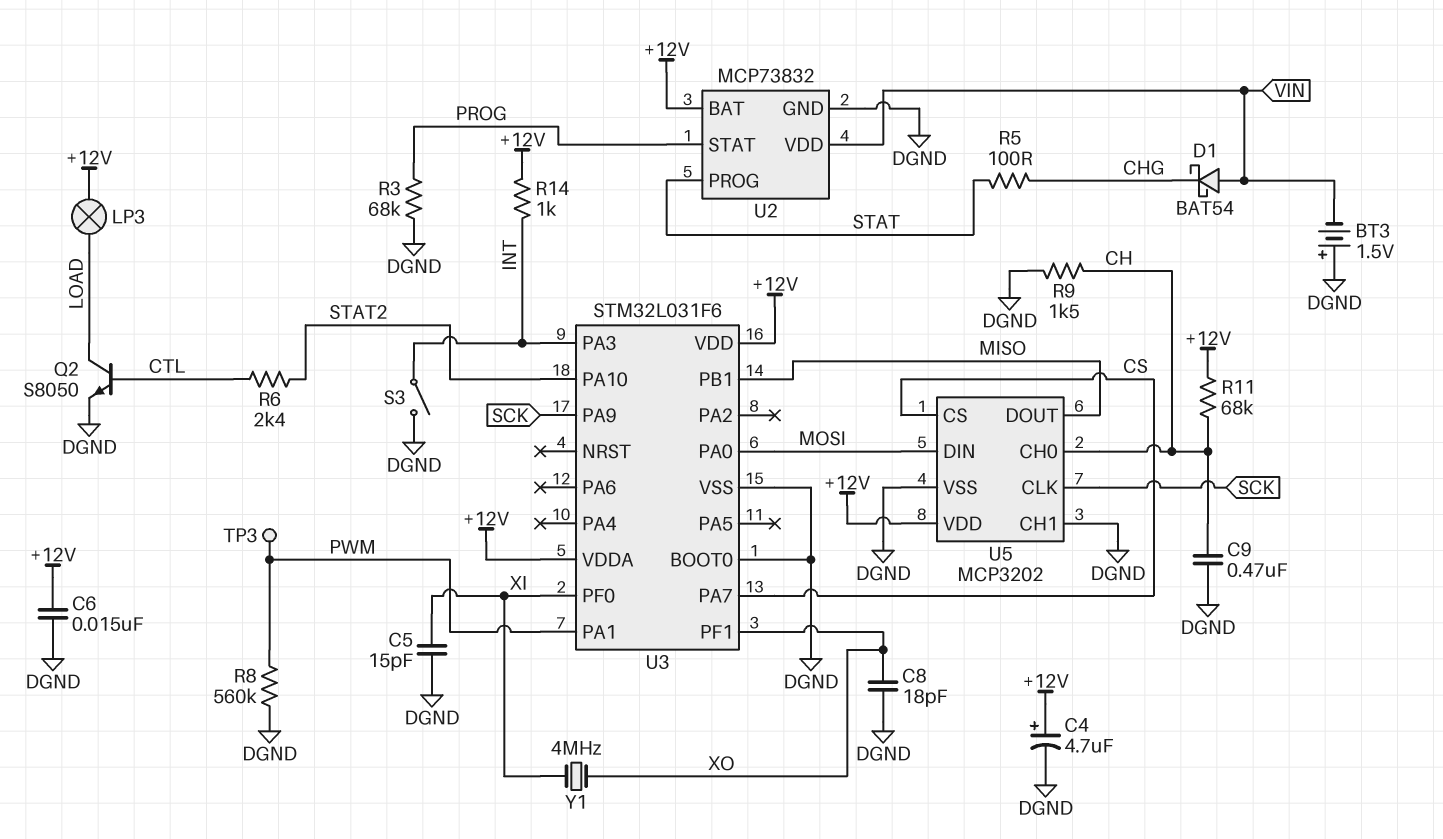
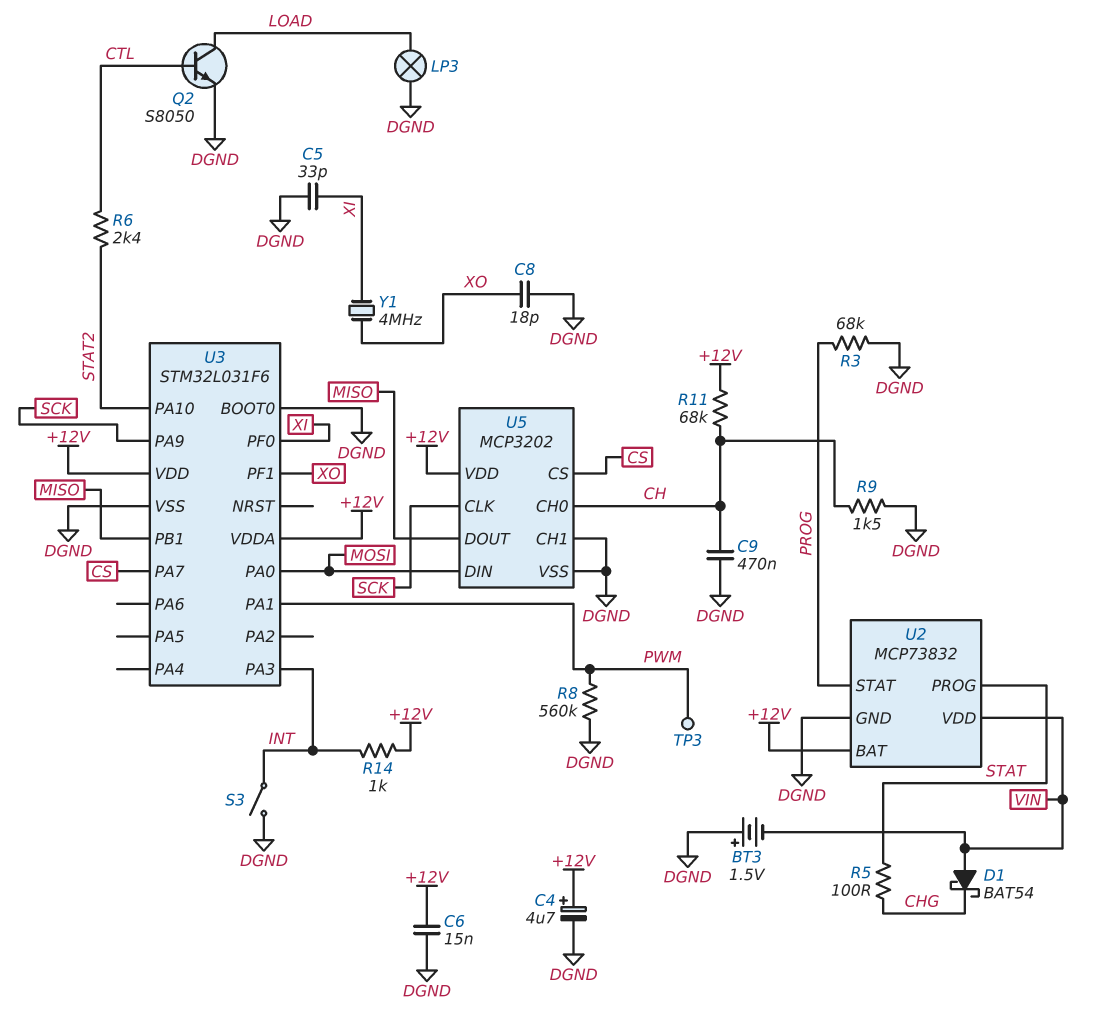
C5: 15pF (DGND, XI) -> 33pF (DGND, XI)
LP3: lamp (+12V, LOAD) -> lamp (DGND, LOAD)

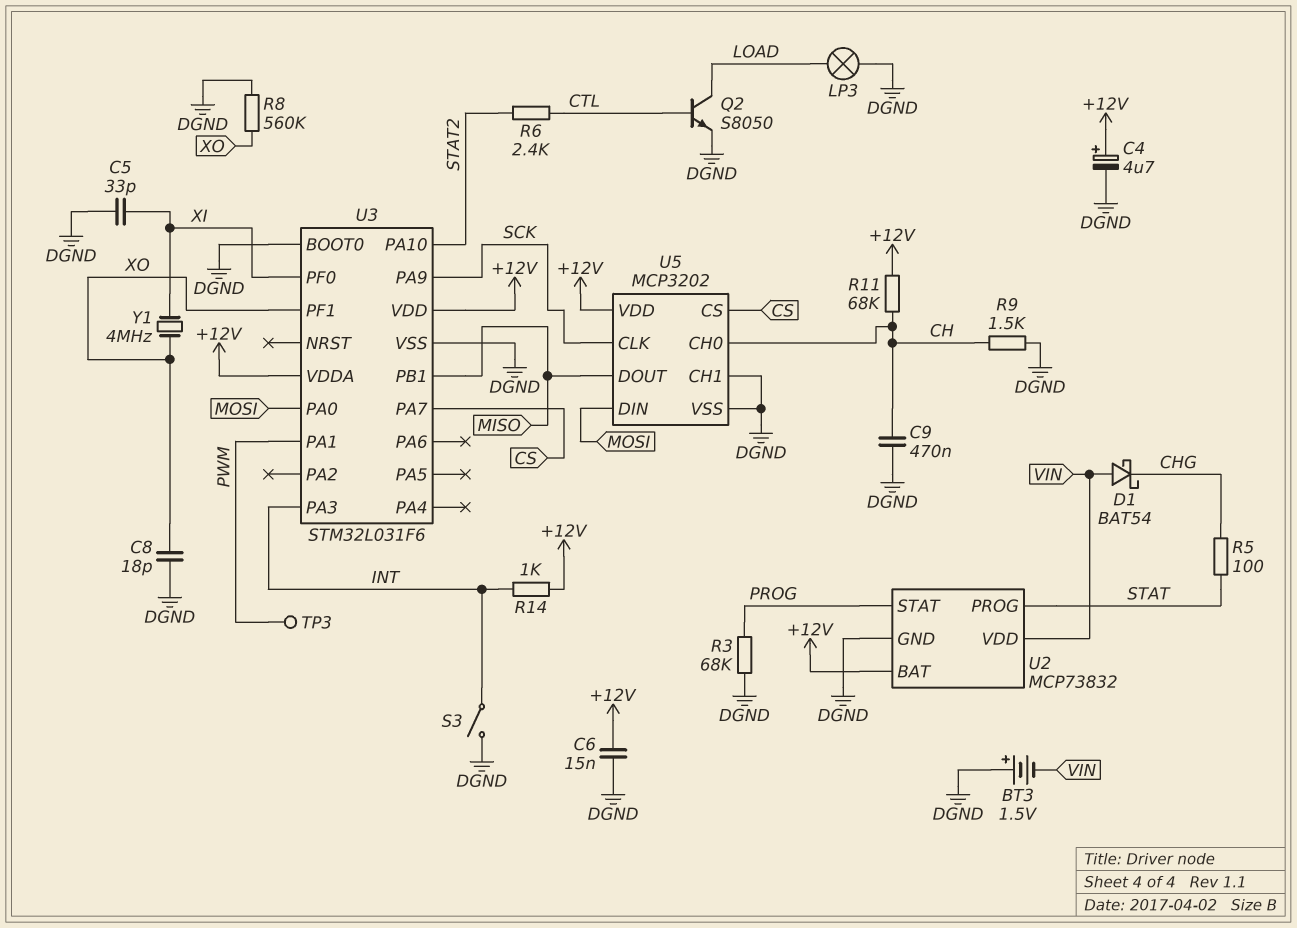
R8: 560k (DGND, PWM) -> 560k (DGND, XO)

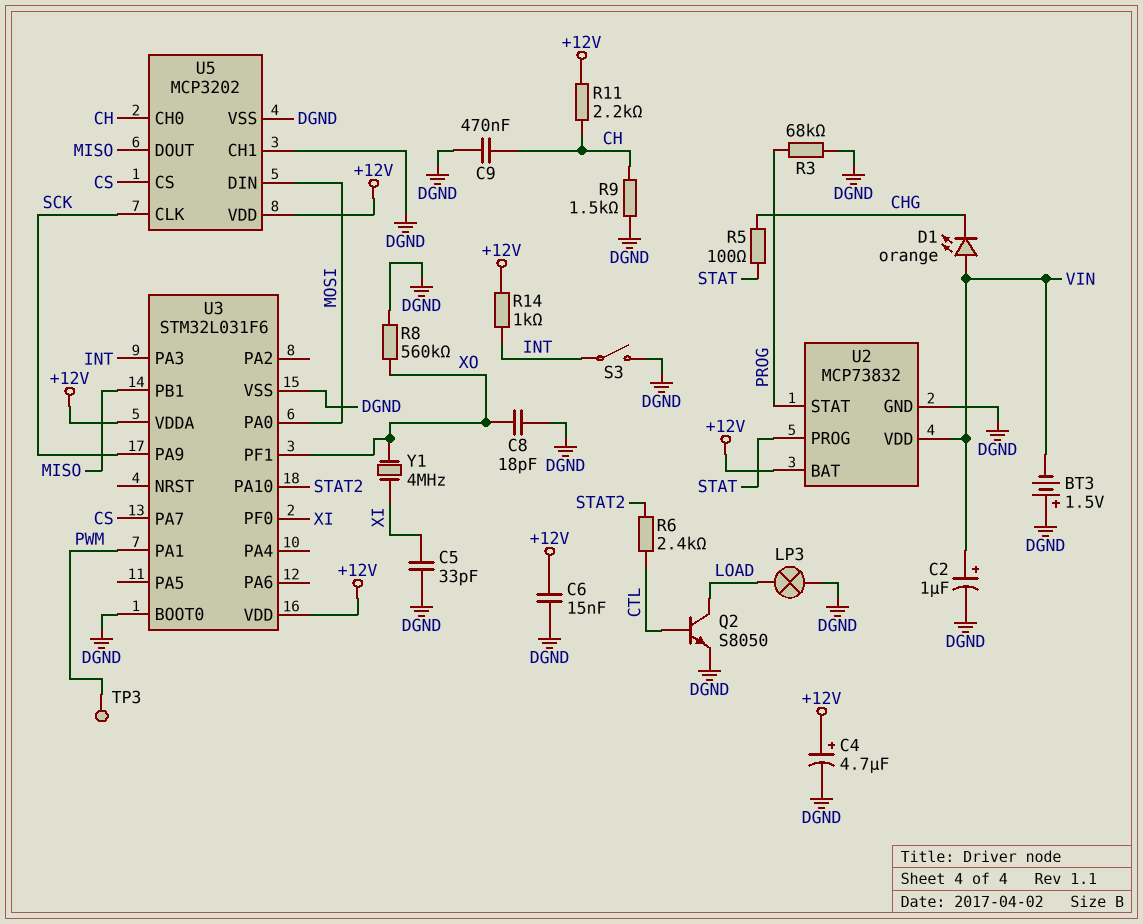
C2: none -> 1uF (plus VIN, minus DGND)
D1: schottky BAT54 (A VIN, K CHG) -> LED orange (A VIN, K CHG)
R11: 68k (+12V, CH) -> 2.2k (+12V, CH)

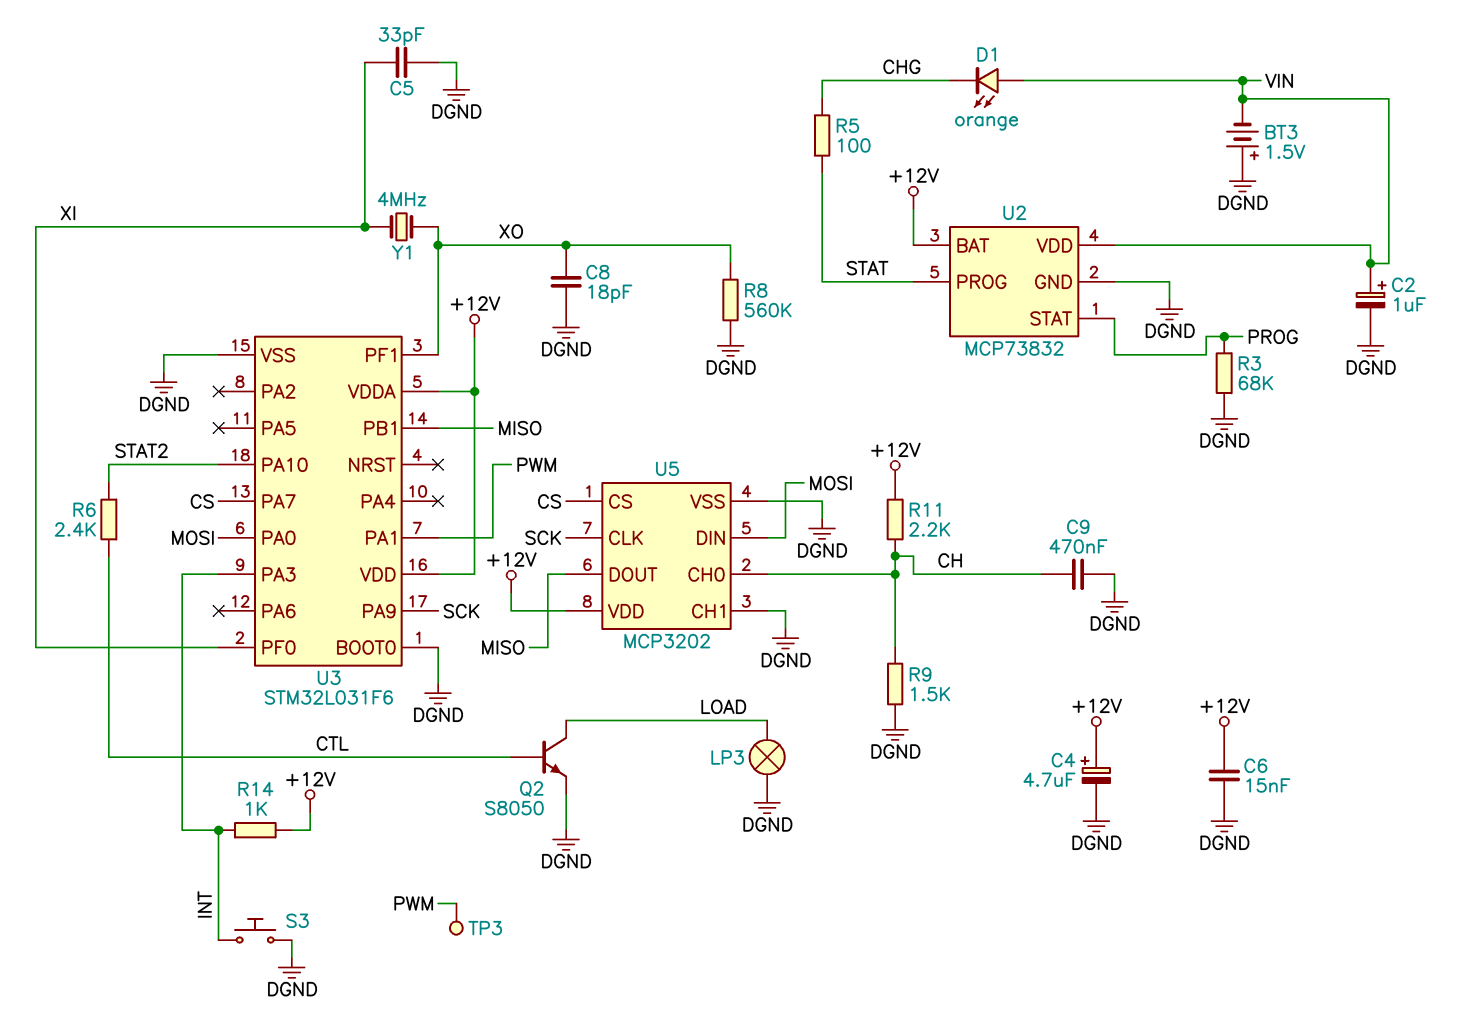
S3: switch (DGND, INT) -> button (DGND, INT)

